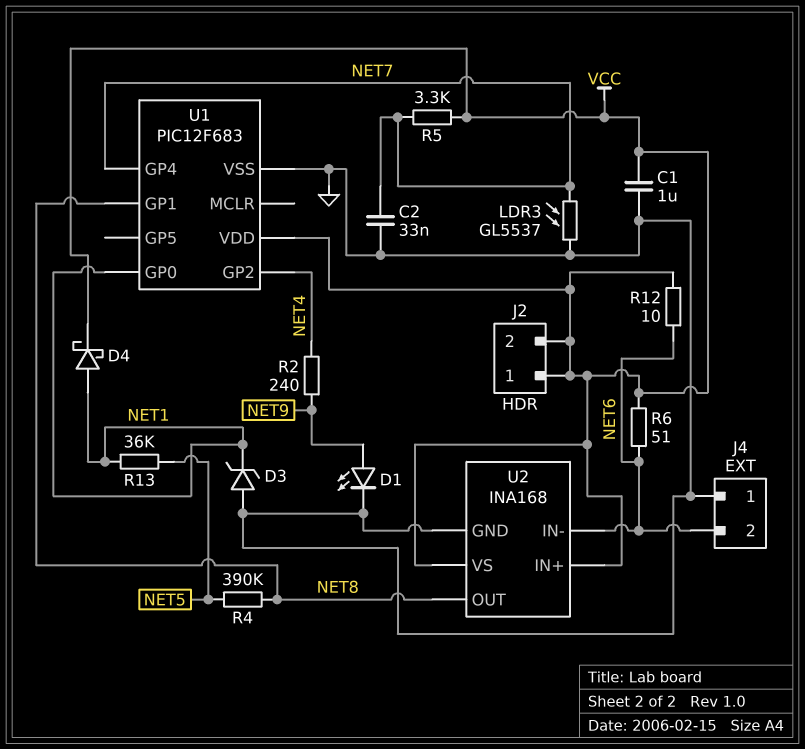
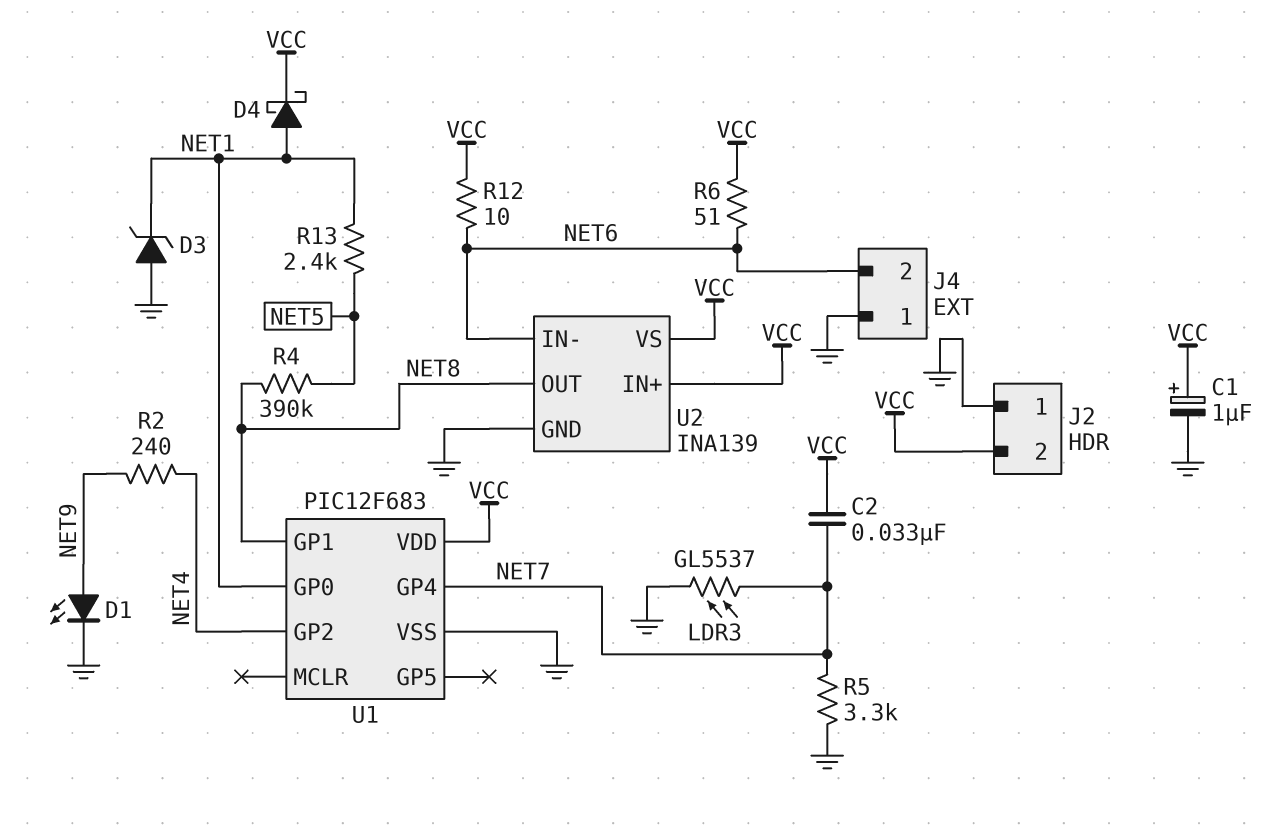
C1: 1uF (GND, VCC) -> 1uF (plus VCC, minus GND)
C2: 33nF (GND, NET7) -> 33nF (NET7, VCC)
J2 pin 1: VCC -> GND
R5: 3.3k (NET7, VCC) -> 3.3k (GND, NET7)
R13: 36k (NET1, NET5) -> 2.4k (NET1, NET5)
U2: INA168 -> INA139

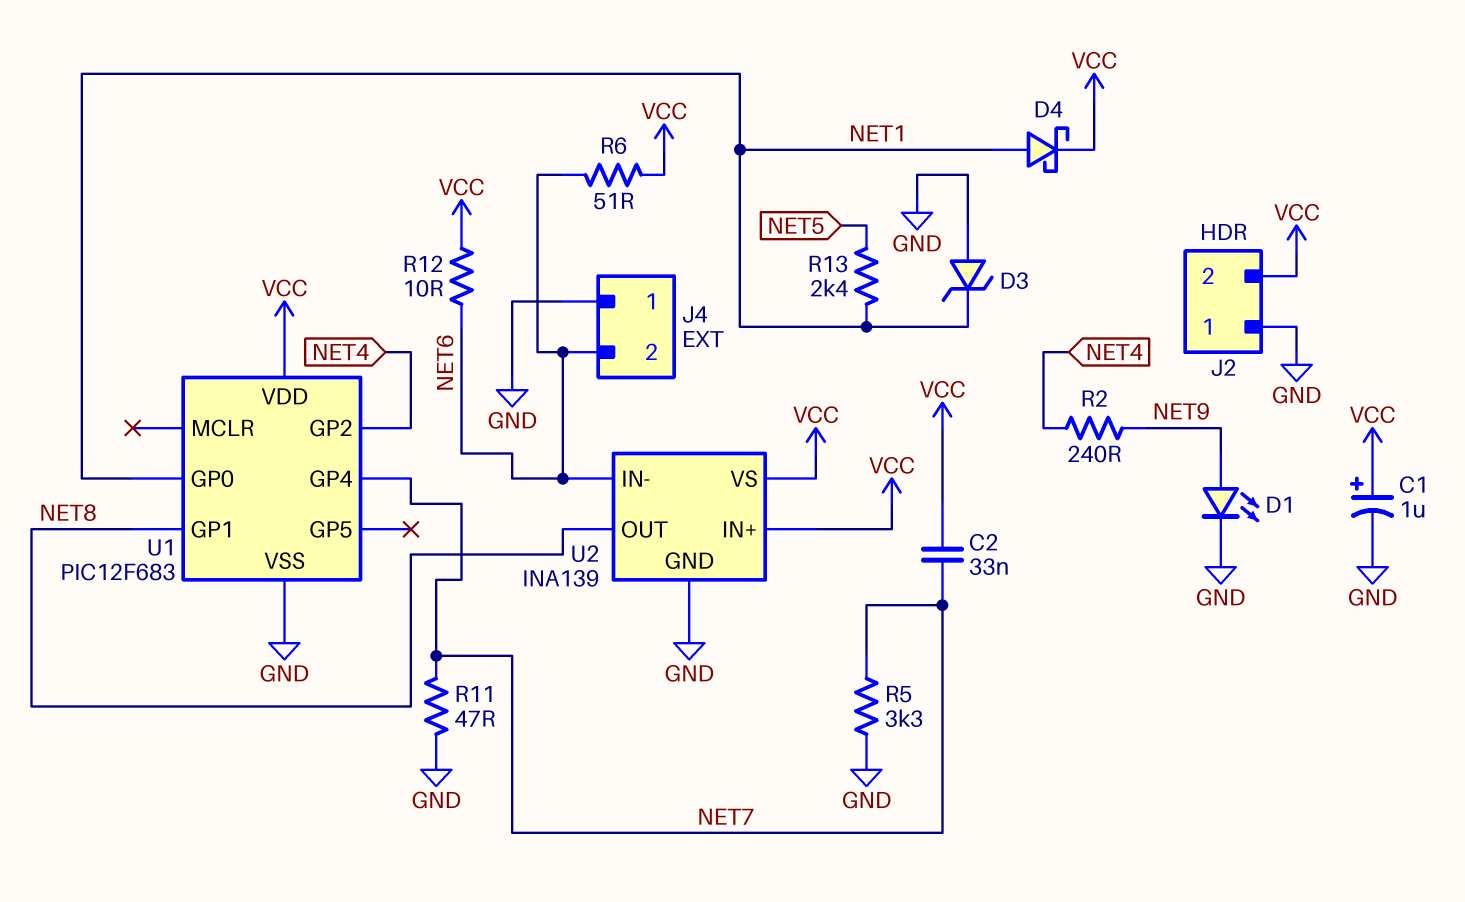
LDR3: GL5537 (GND, NET7) -> none
R4: 390k (NET5, NET8) -> none
R11: none -> 47 (GND, NET7)

